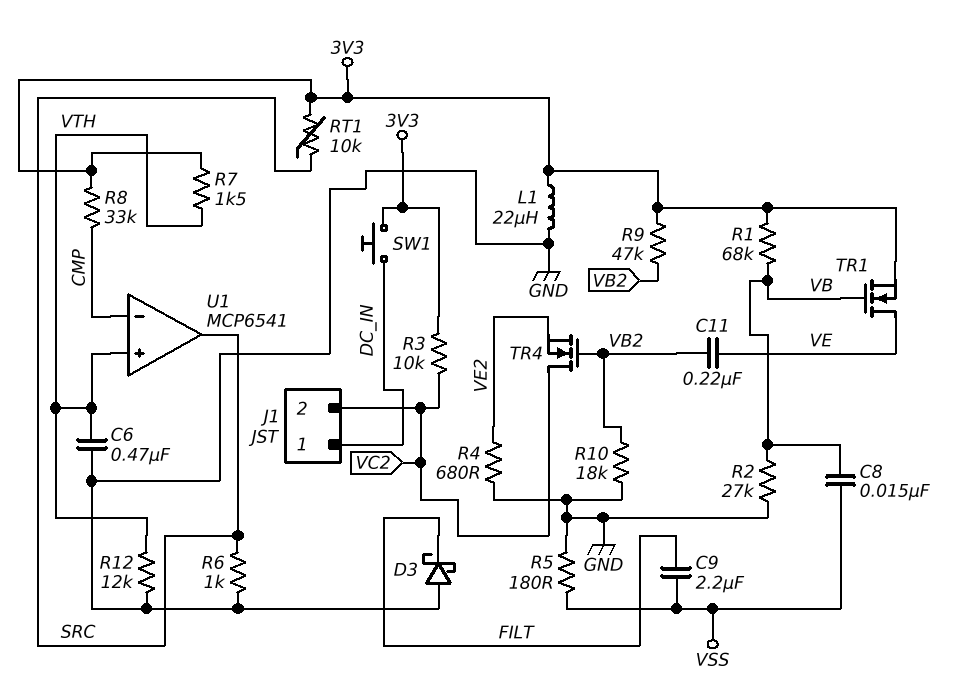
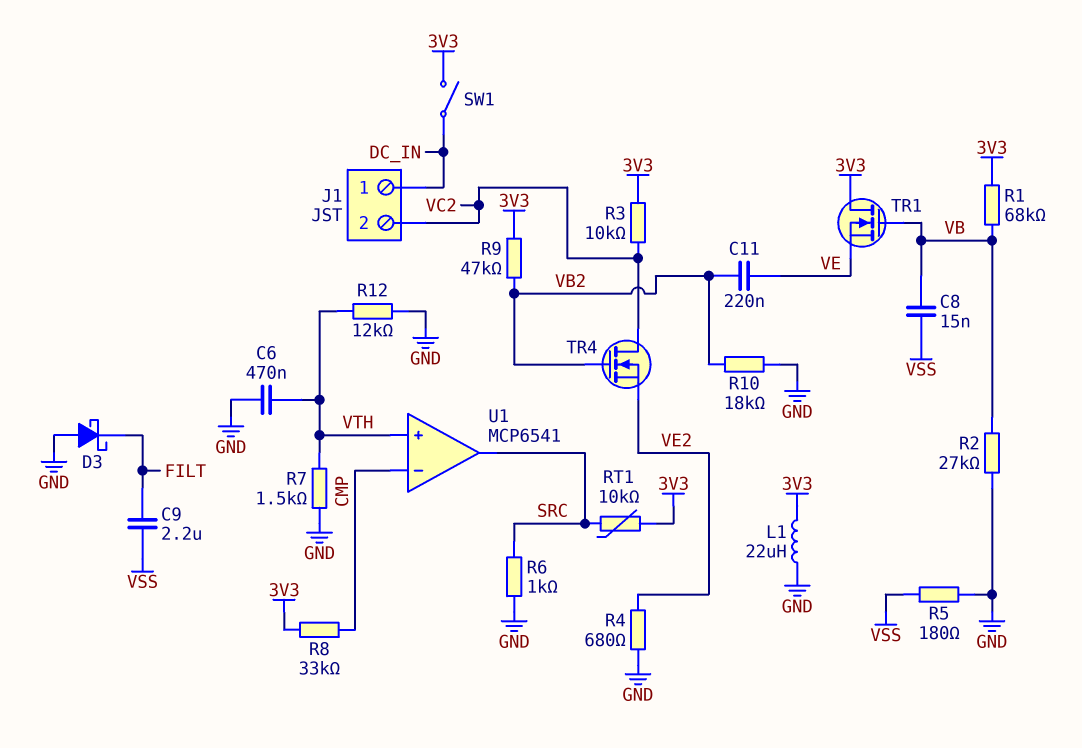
R7: 1.5k (3V3, VTH) -> 1.5k (GND, VTH)
SW1: button (3V3, DC_IN) -> switch (3V3, DC_IN)
TR1: NMOS (G VB, D VE, S 3V3) -> NMOS (G VB, D 3V3, S VE)

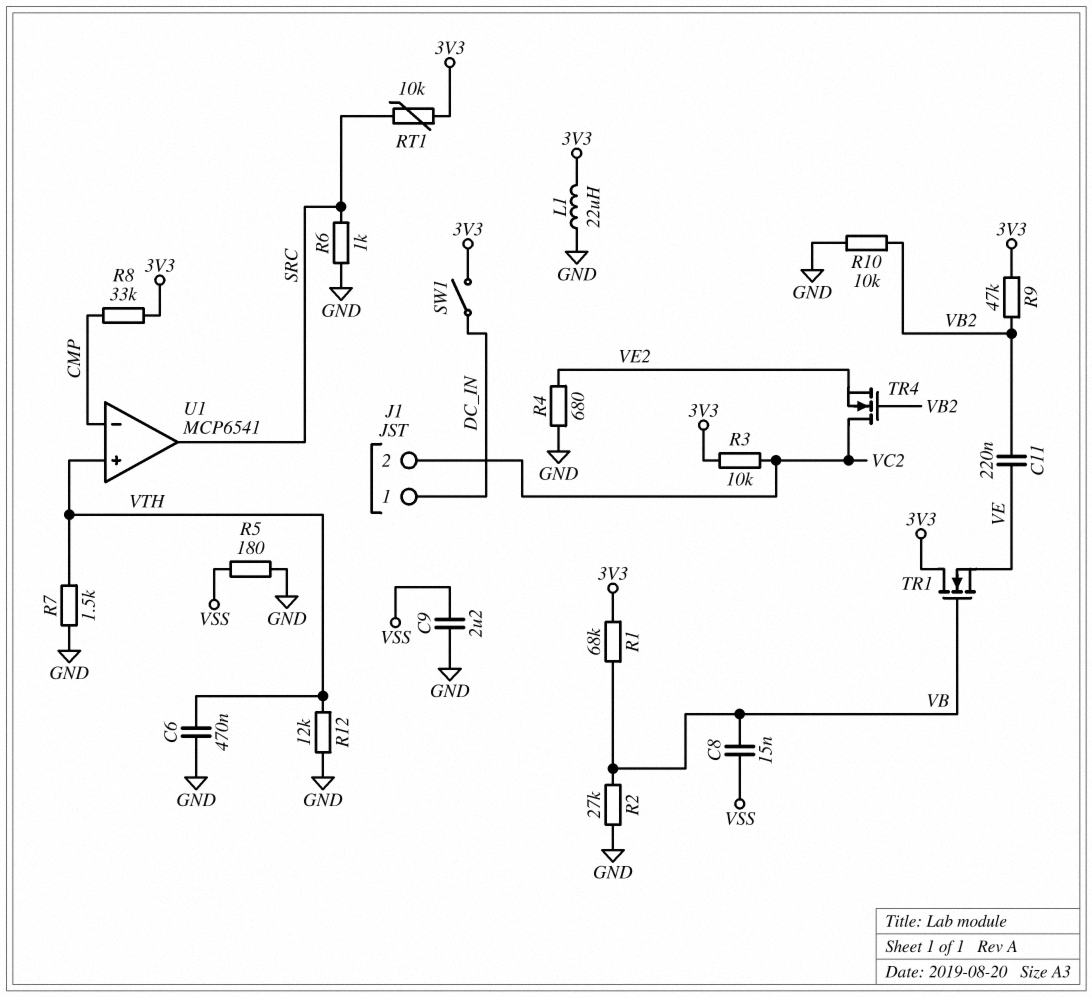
C9: 2.2uF (FILT, VSS) -> 2.2uF (GND, VSS)
D3: schottky (A GND, K FILT) -> none
R10: 18k (GND, VB2) -> 10k (GND, VB2)

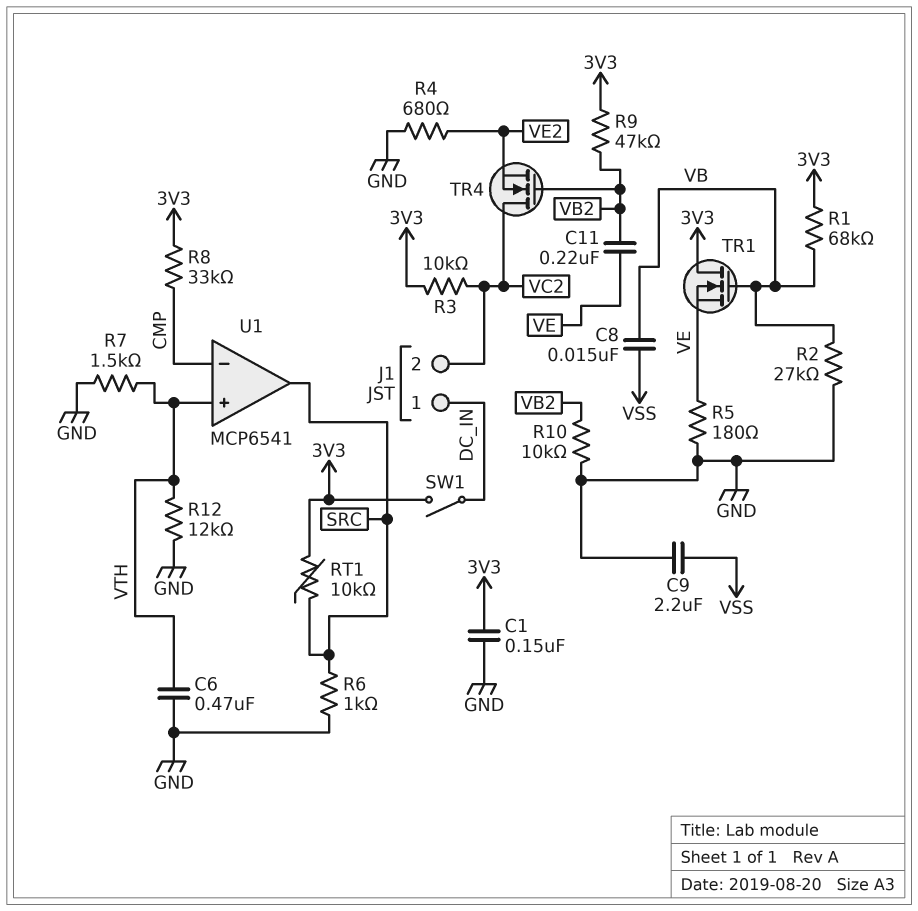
C1: none -> 150nF (3V3, GND)
L1: 22uH (3V3, GND) -> none
R5: 180 (GND, VSS) -> 180 (GND, VE)

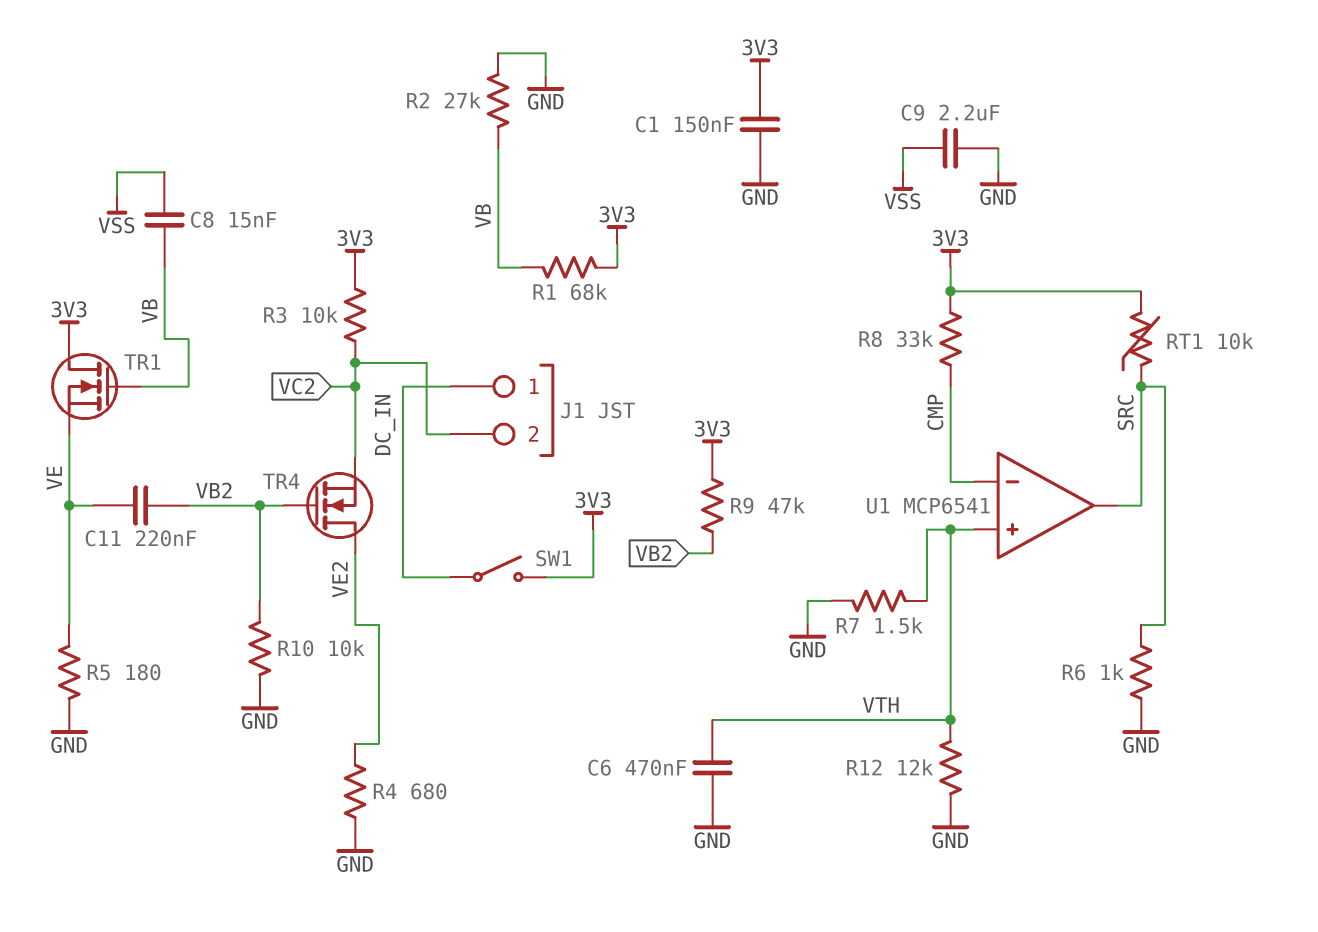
TR4: NMOS (G VB2, D VC2, S VE2) -> NMOS (G VB2, D VE2, S VC2)

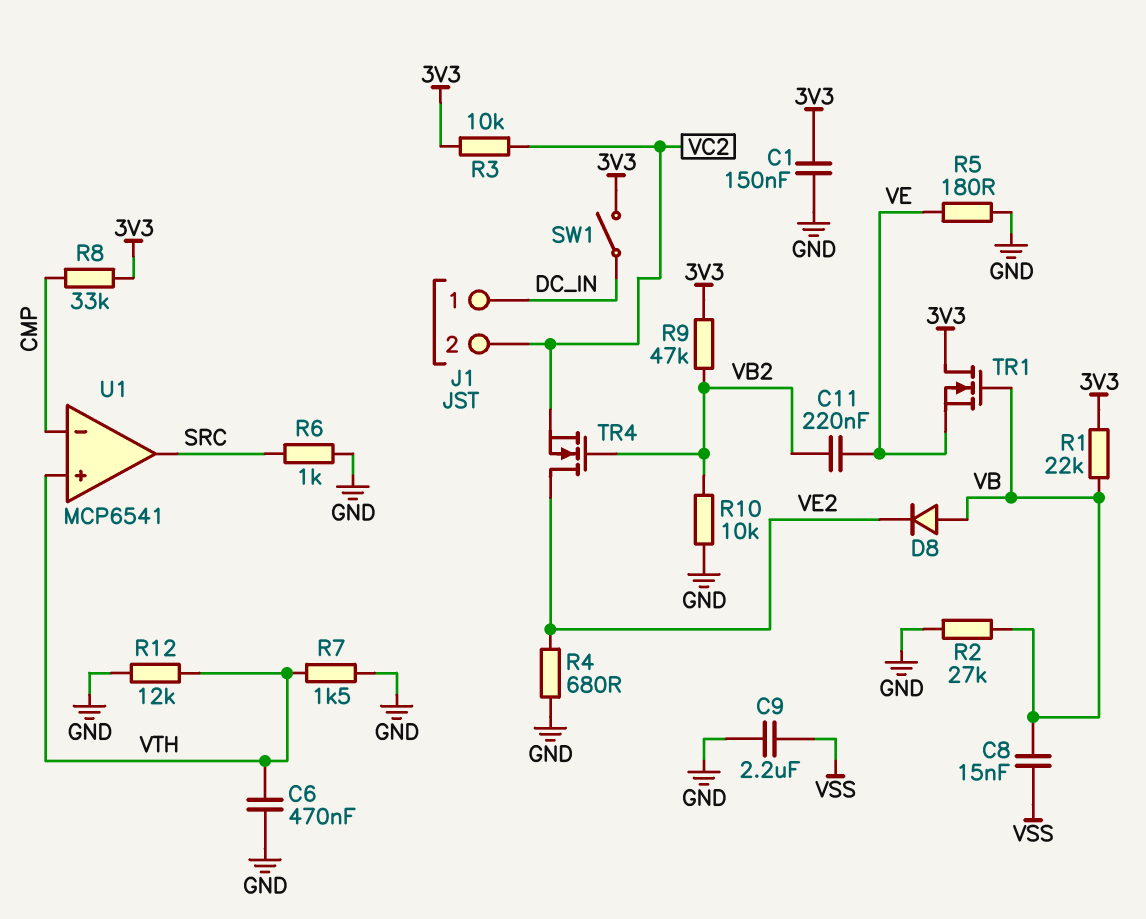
D8: none -> diode (A VB, K VE2)
R1: 68k (3V3, VB) -> 22k (3V3, VB)
RT1: 10k (3V3, SRC) -> none

